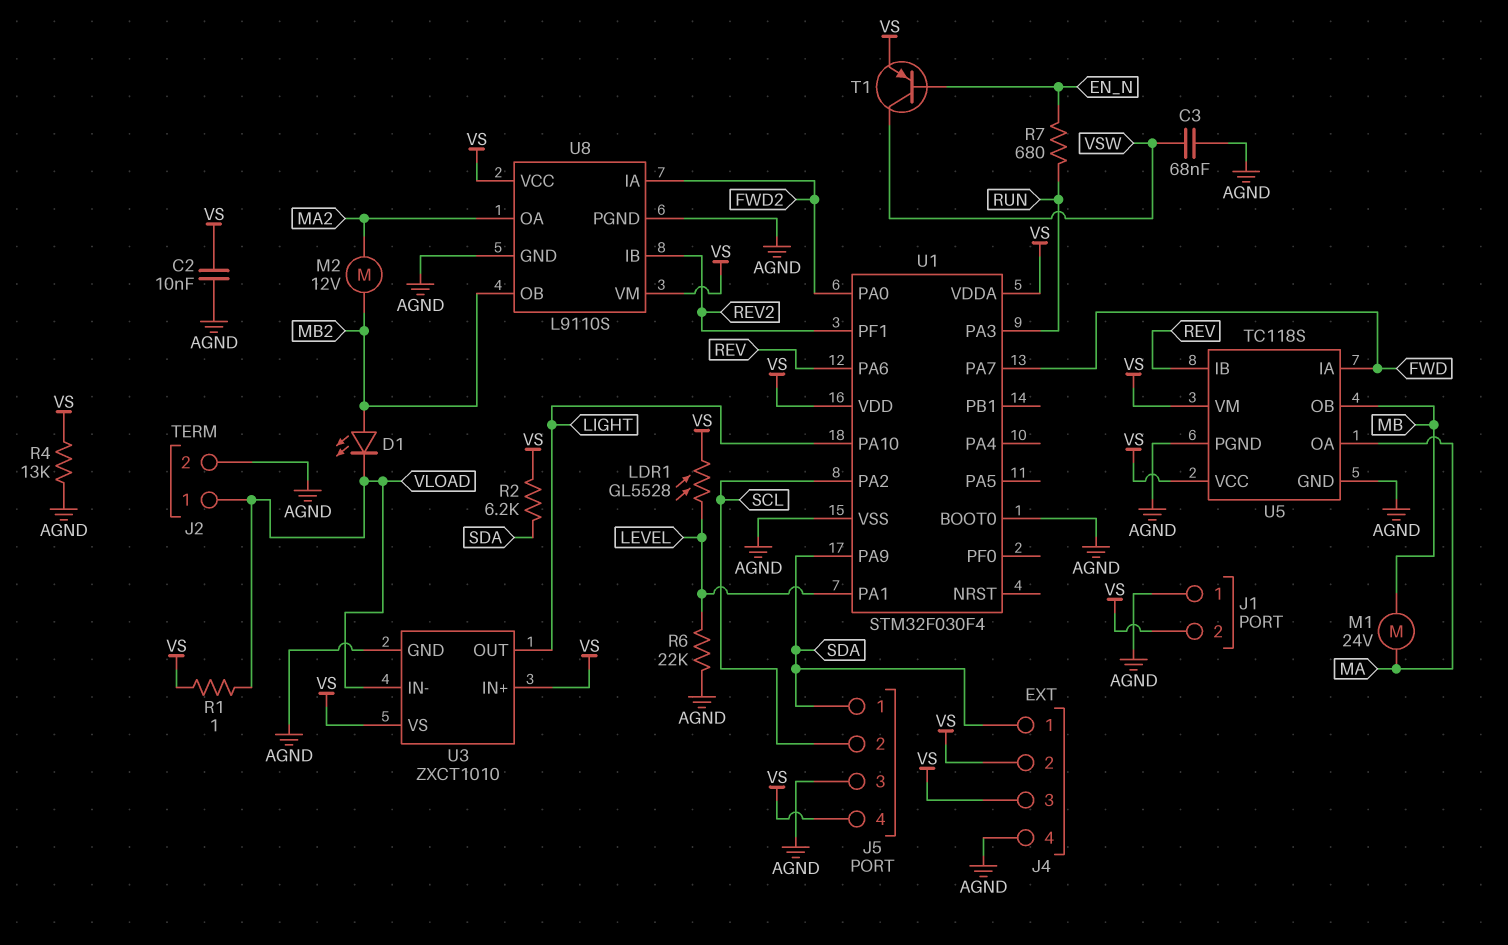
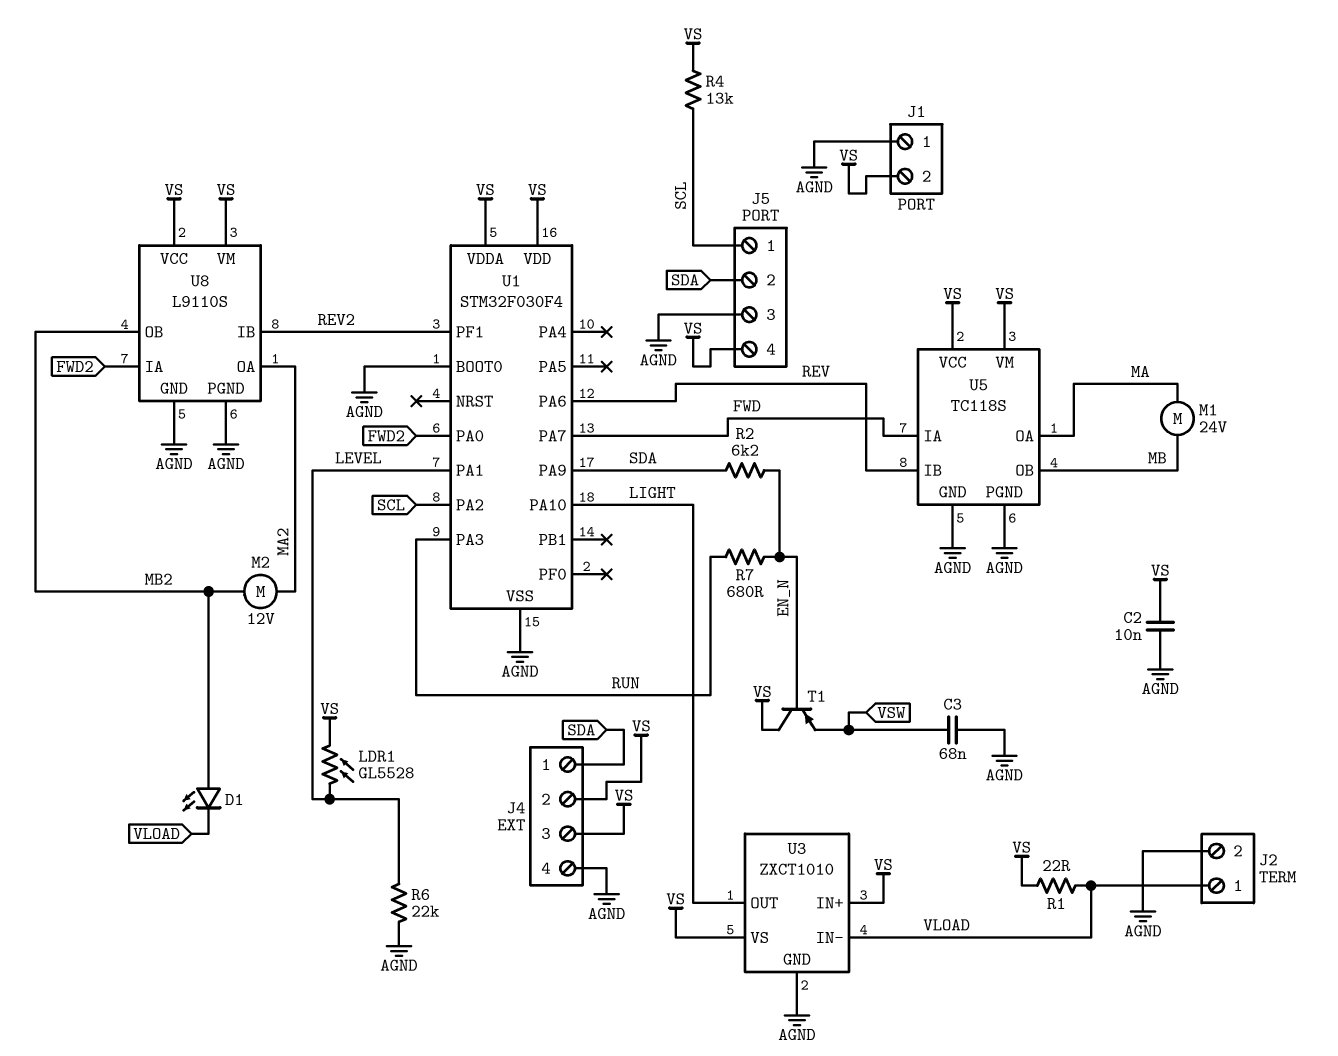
J5 pin 1: SDA -> SCL
J5 pin 2: SCL -> SDA
R1: 1 (VLOAD, VS) -> 22 (VLOAD, VS)
R2: 6.2k (SDA, VS) -> 6.2k (EN_N, SDA)
R4: 13k (AGND, VS) -> 13k (SCL, VS)
T1: PNP (B EN_N, C VSW, E VS) -> PNP (B EN_N, C VS, E VSW)

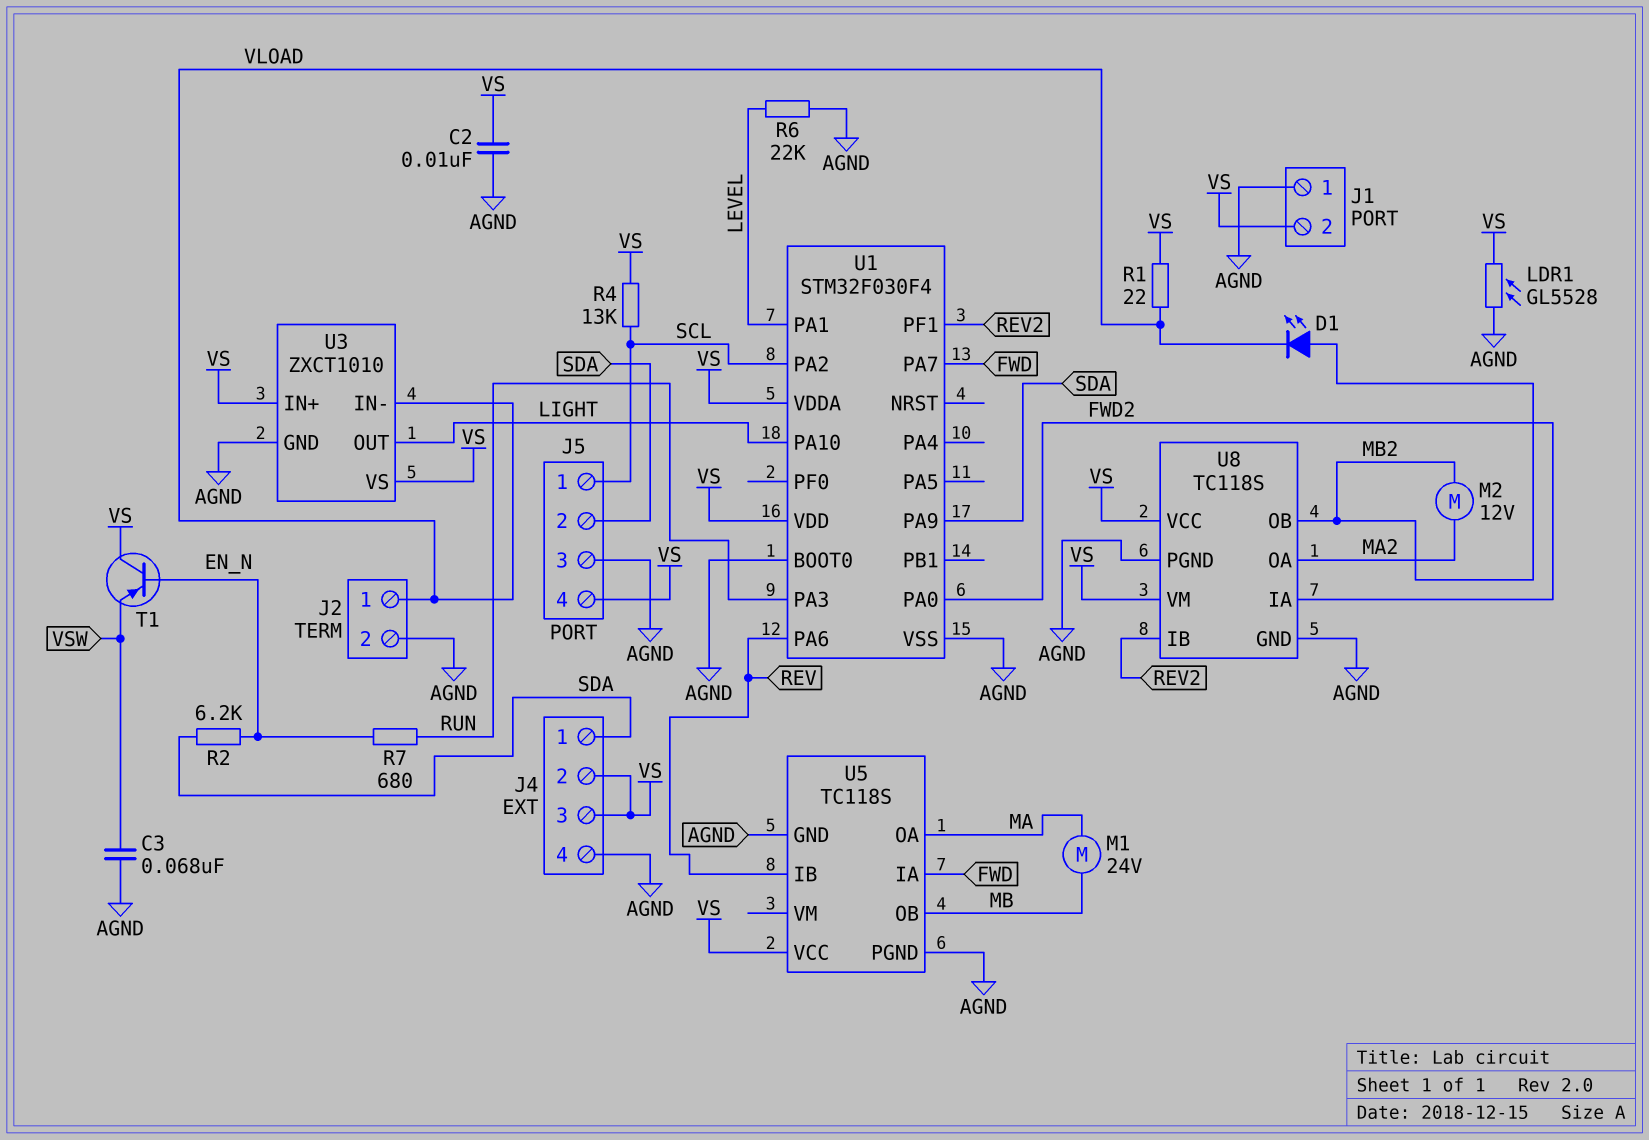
LDR1: GL5528 (LEVEL, VS) -> GL5528 (AGND, VS)
U5 pin VM: VS -> none
U8: L9110S -> TC118S

